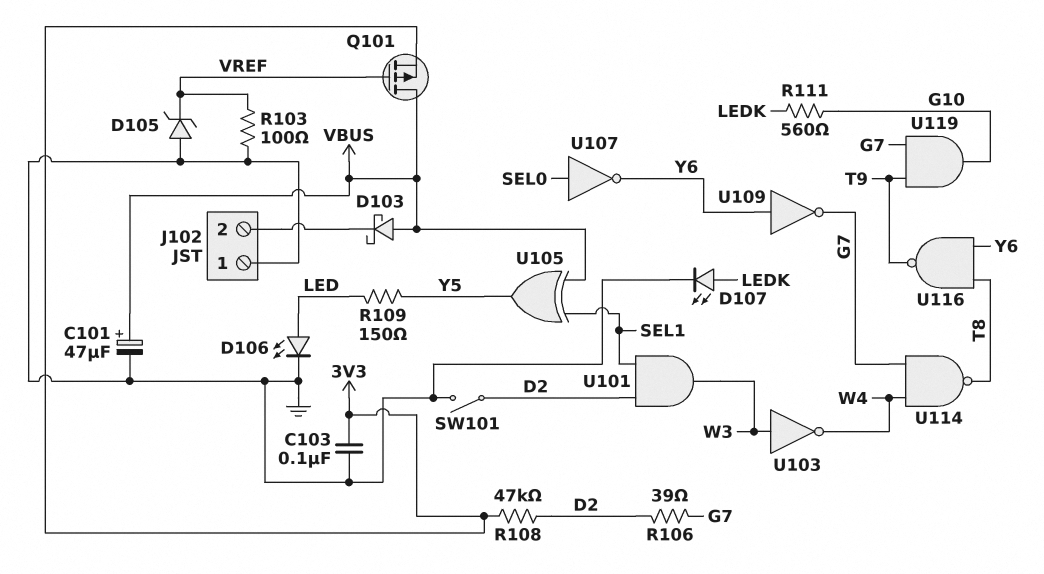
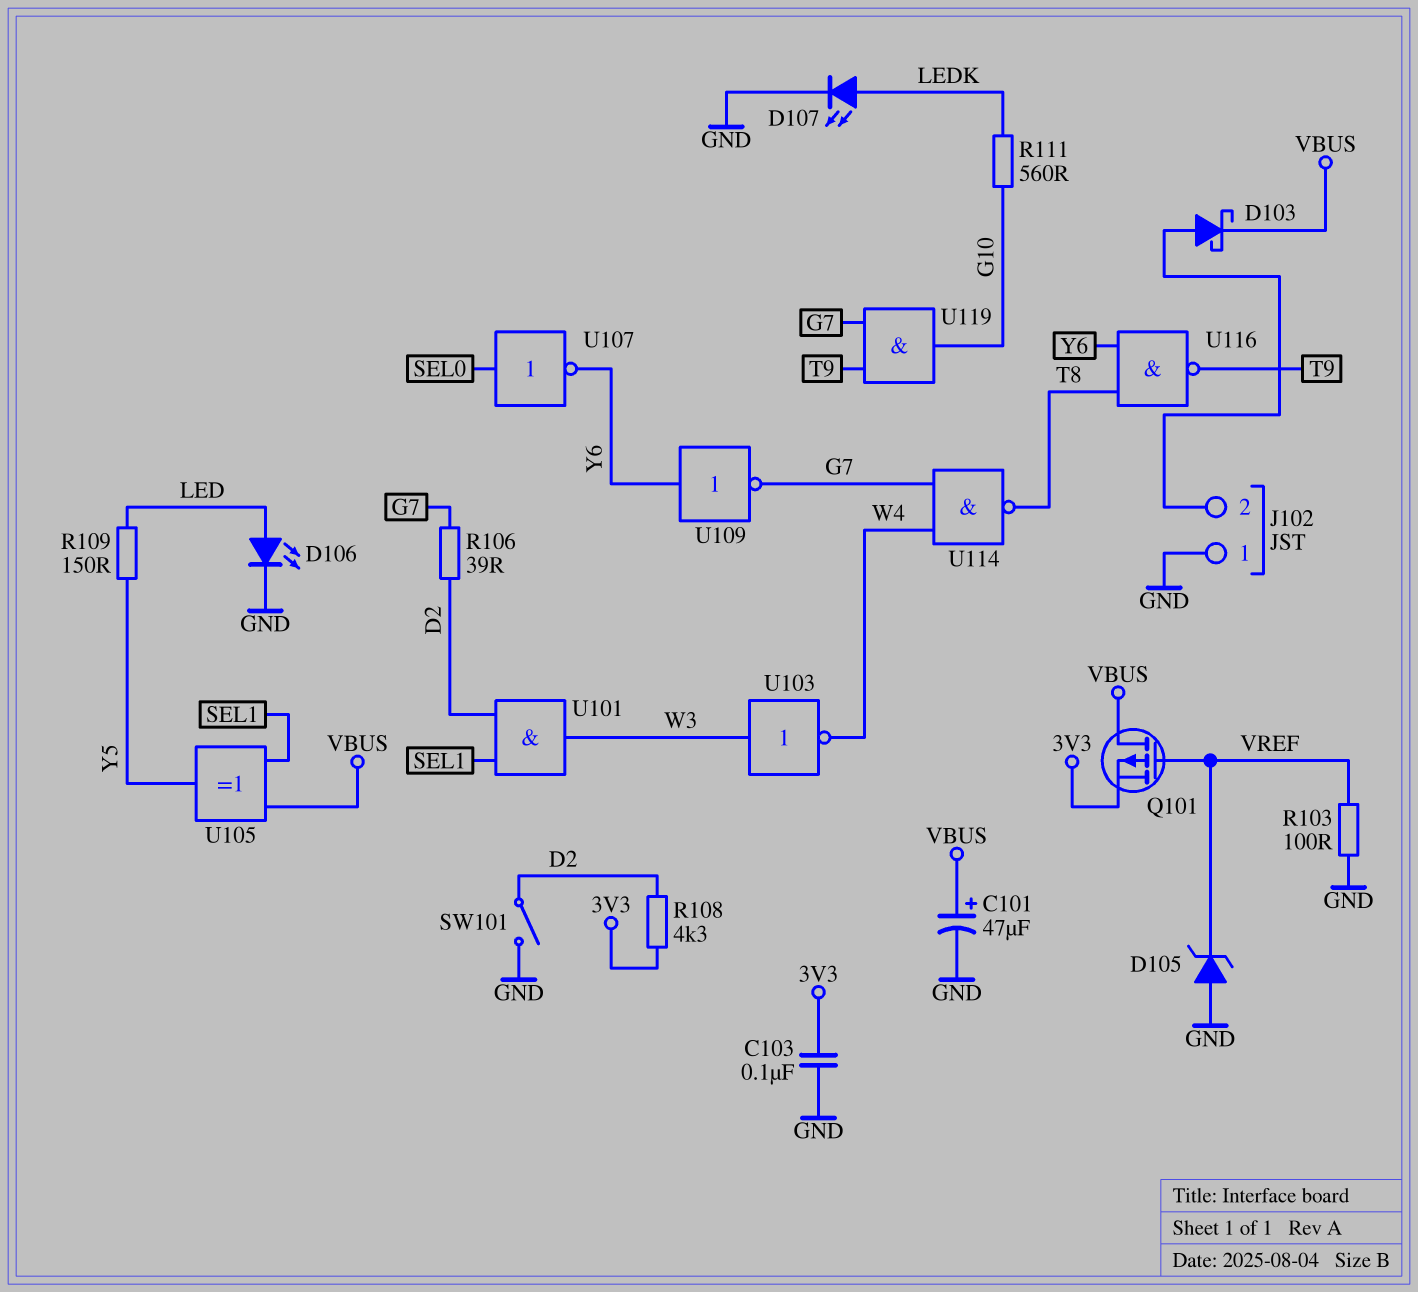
D103: schottky (A VBUS, K J102/2) -> schottky (A J102/2, K VBUS)
R108: 47k (3V3, D2) -> 4.3k (3V3, D2)

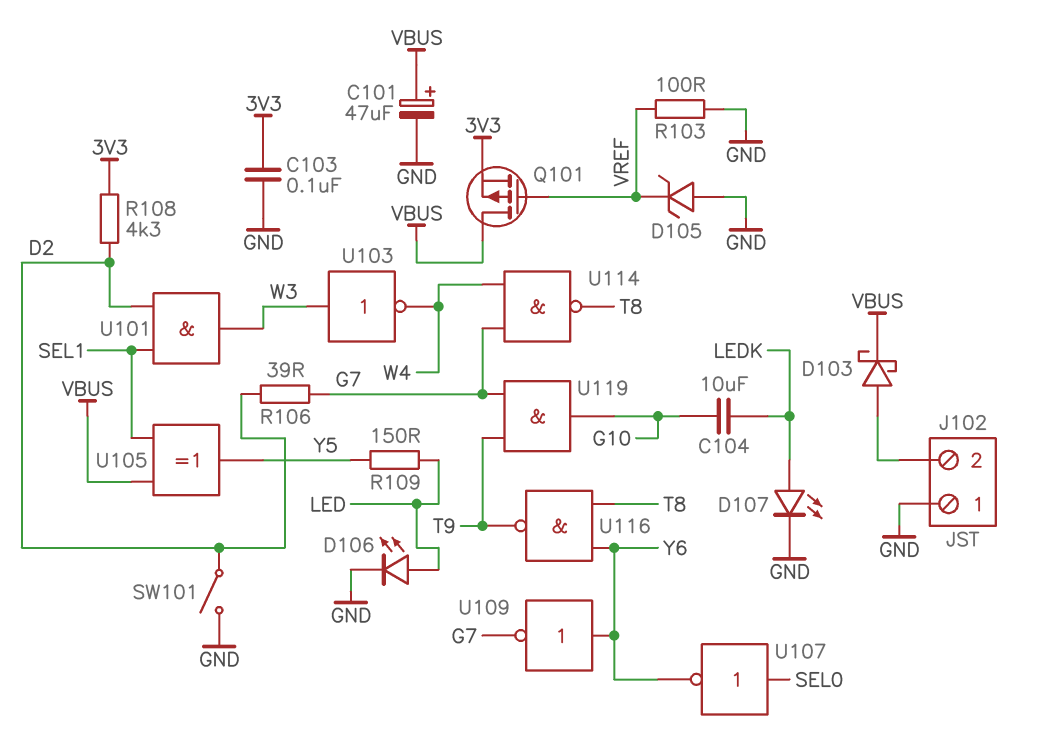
C104: none -> 10uF (G10, LEDK)
R111: 560 (G10, LEDK) -> none

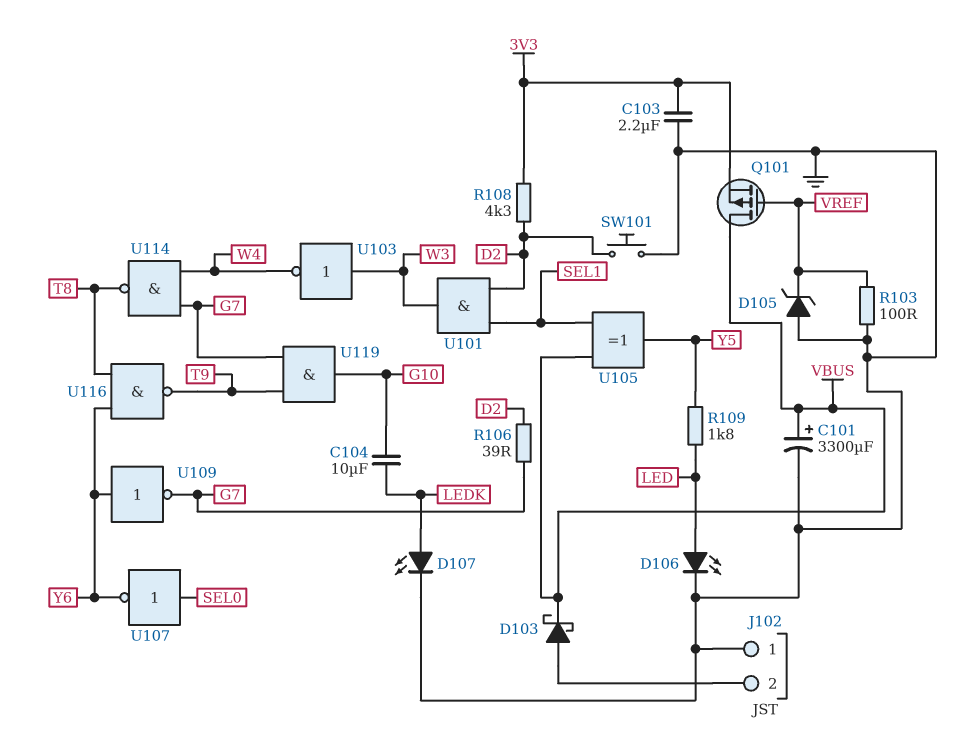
C101: 47uF (plus VBUS, minus GND) -> 3300uF (plus VBUS, minus GND)
C103: 100nF (3V3, GND) -> 2.2uF (3V3, GND)
R109: 150 (LED, Y5) -> 1.8k (LED, Y5)
SW101: switch (D2, GND) -> button (D2, GND)

